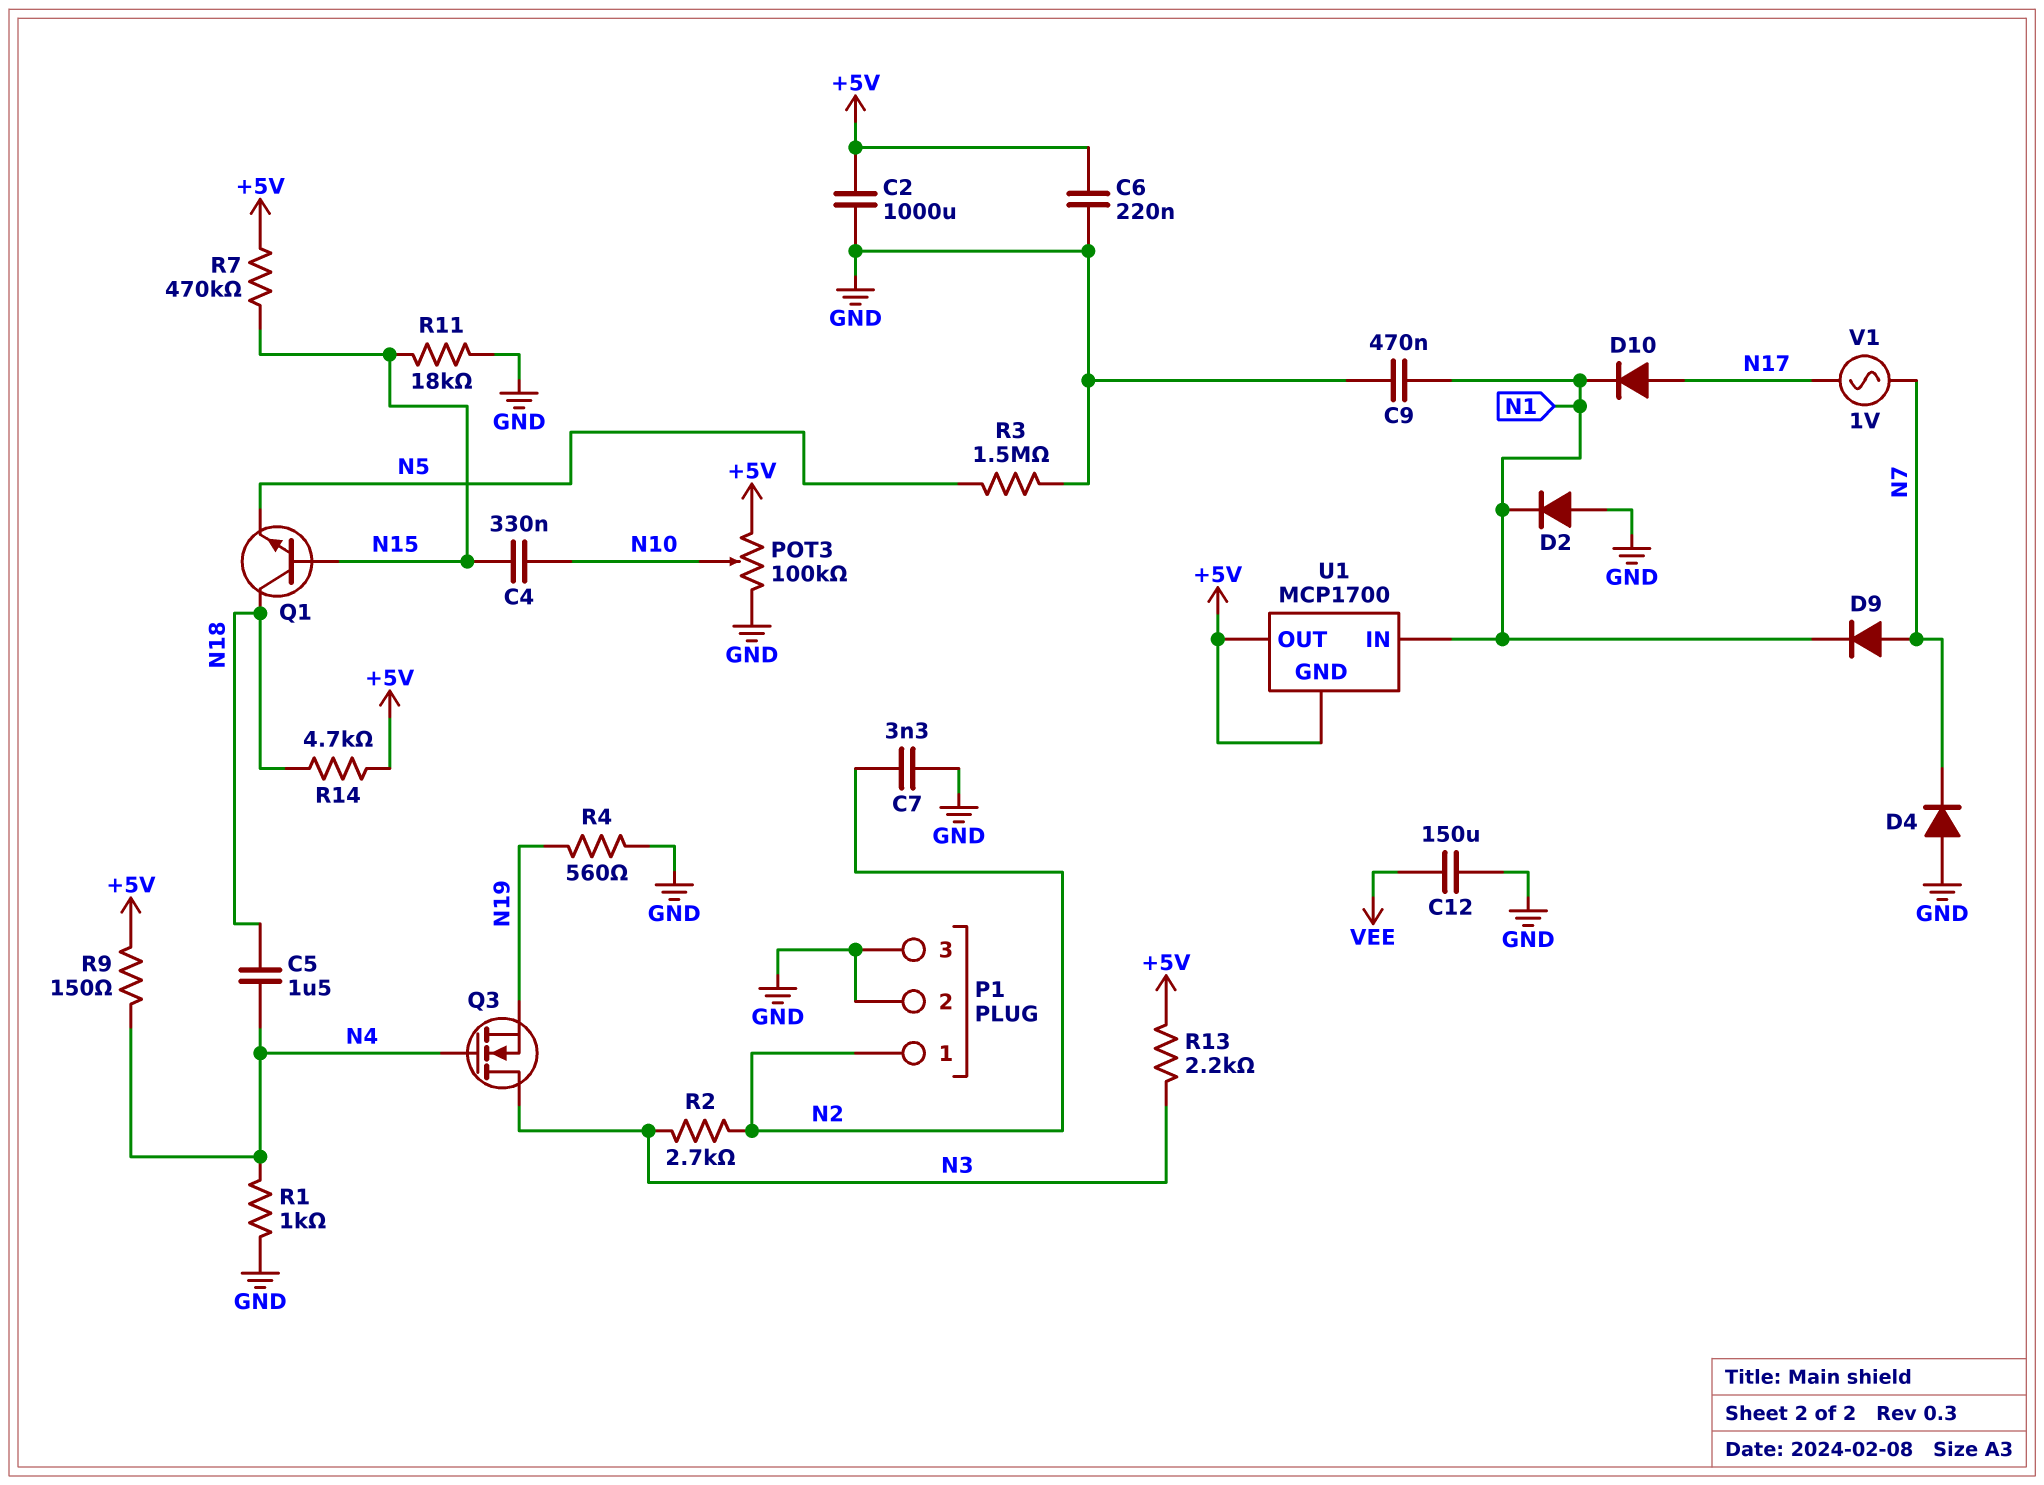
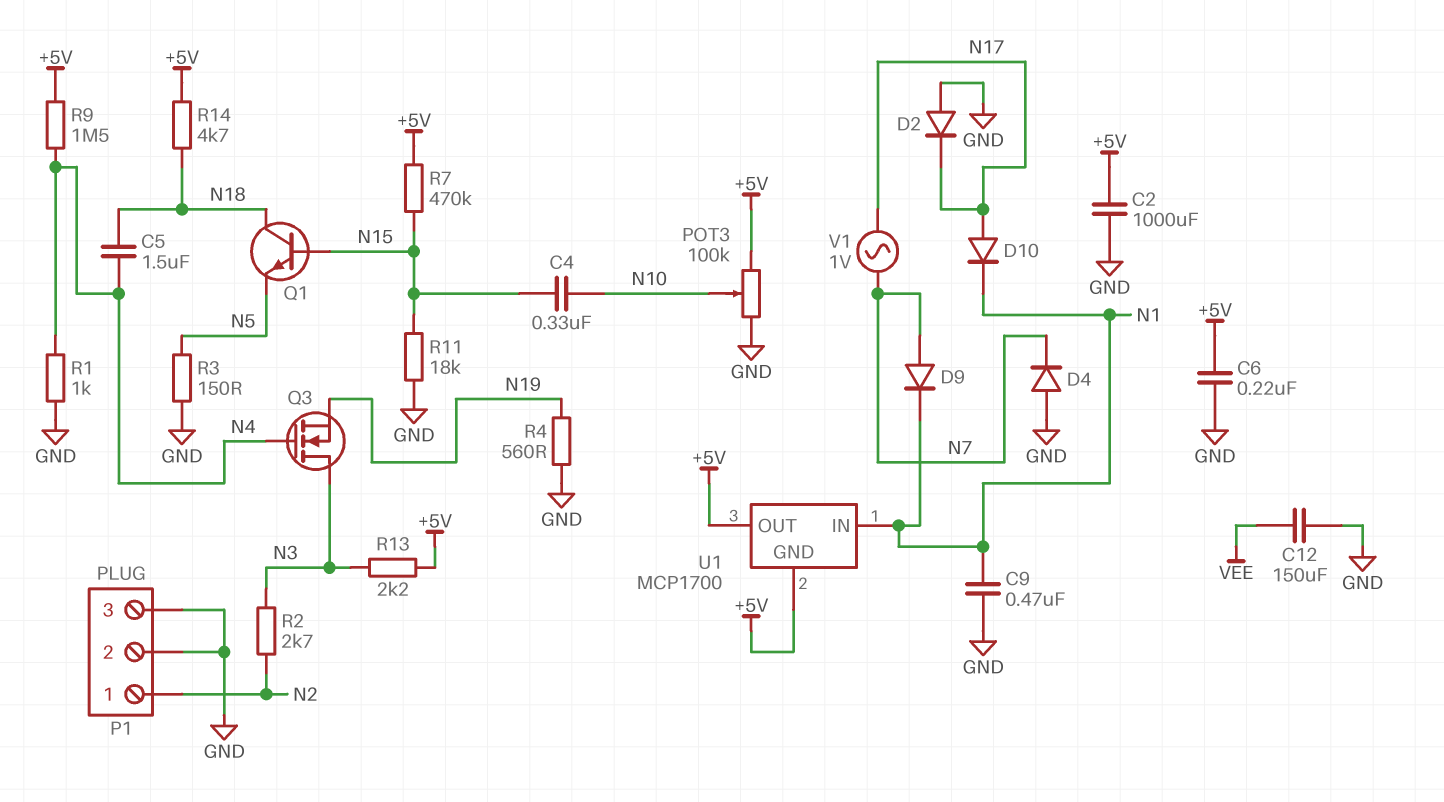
C7: 3.3nF (GND, N2) -> none
D2: diode (A GND, K N1) -> diode (A GND, K N17)
R3: 1.5M (GND, N5) -> 150 (GND, N5)
R9: 150 (+5V, N4) -> 1.5M (+5V, N4)

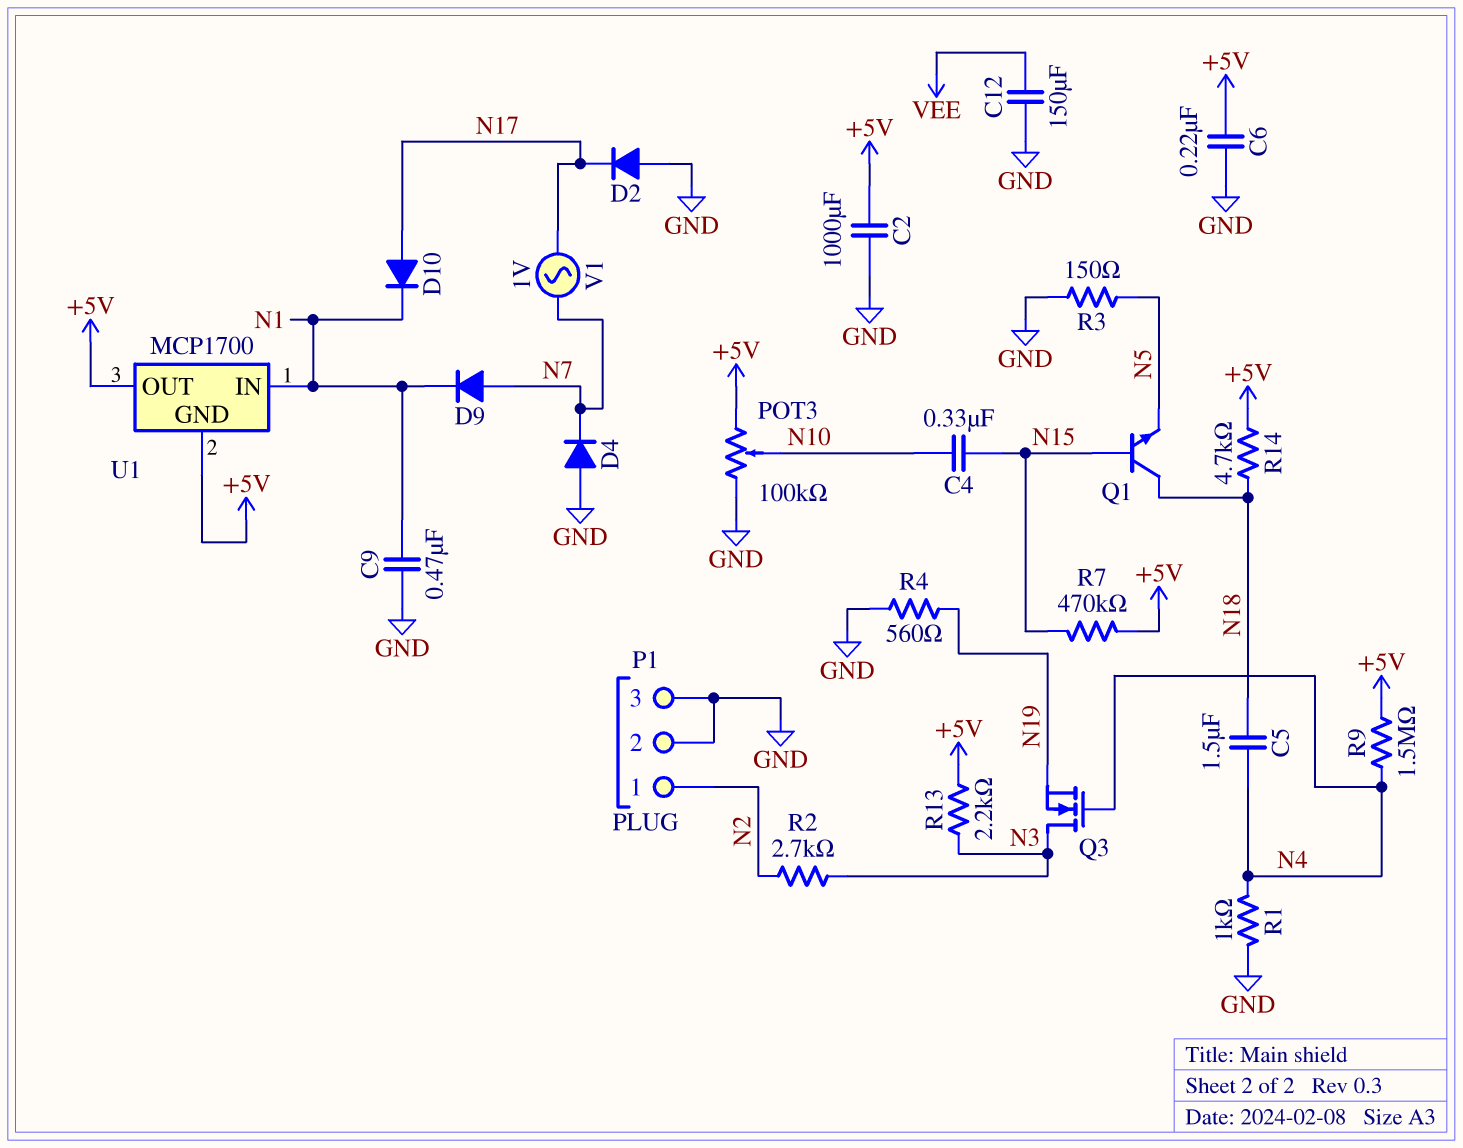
R11: 18k (GND, N15) -> none

